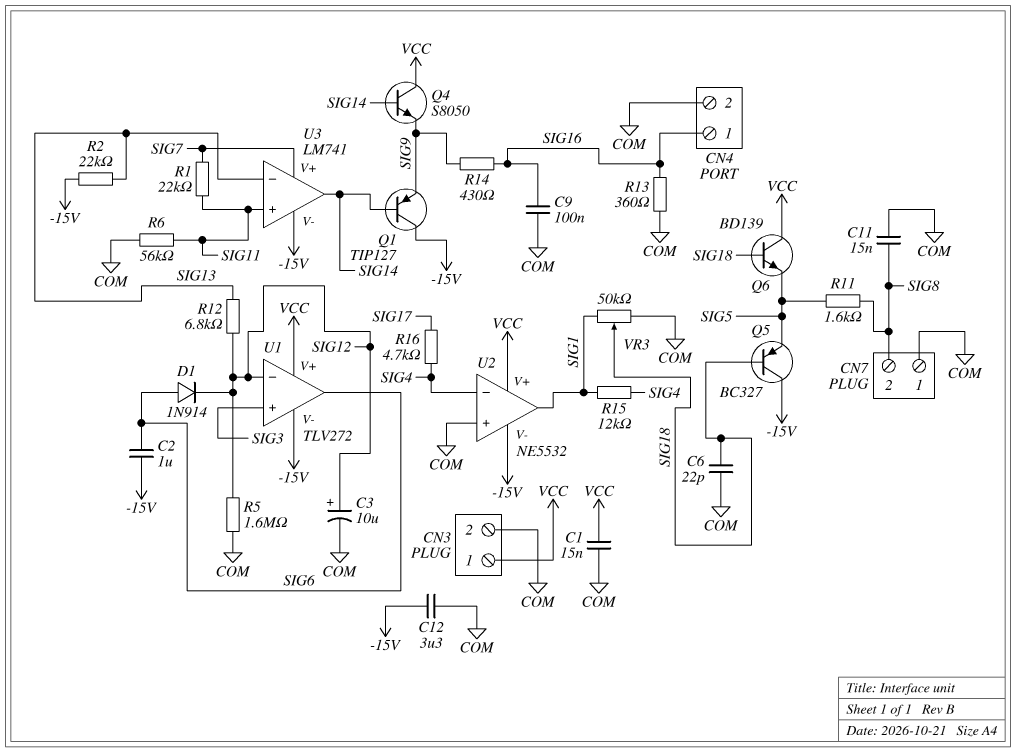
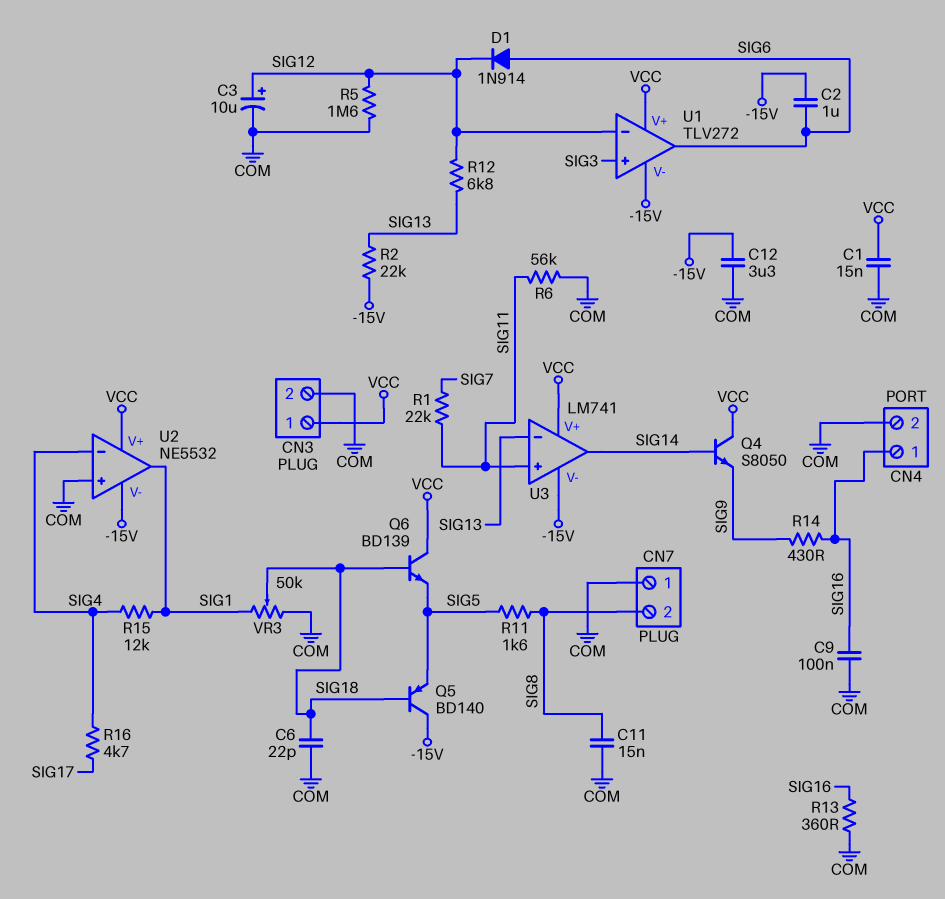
Q1: PNP TIP127 (B SIG14, C -15V, E SIG9) -> none
Q5: PNP BC327 (B SIG18, C -15V, E SIG5) -> PNP BD140 (B SIG18, C -15V, E SIG5)
U3 pin V+: SIG7 -> VCC

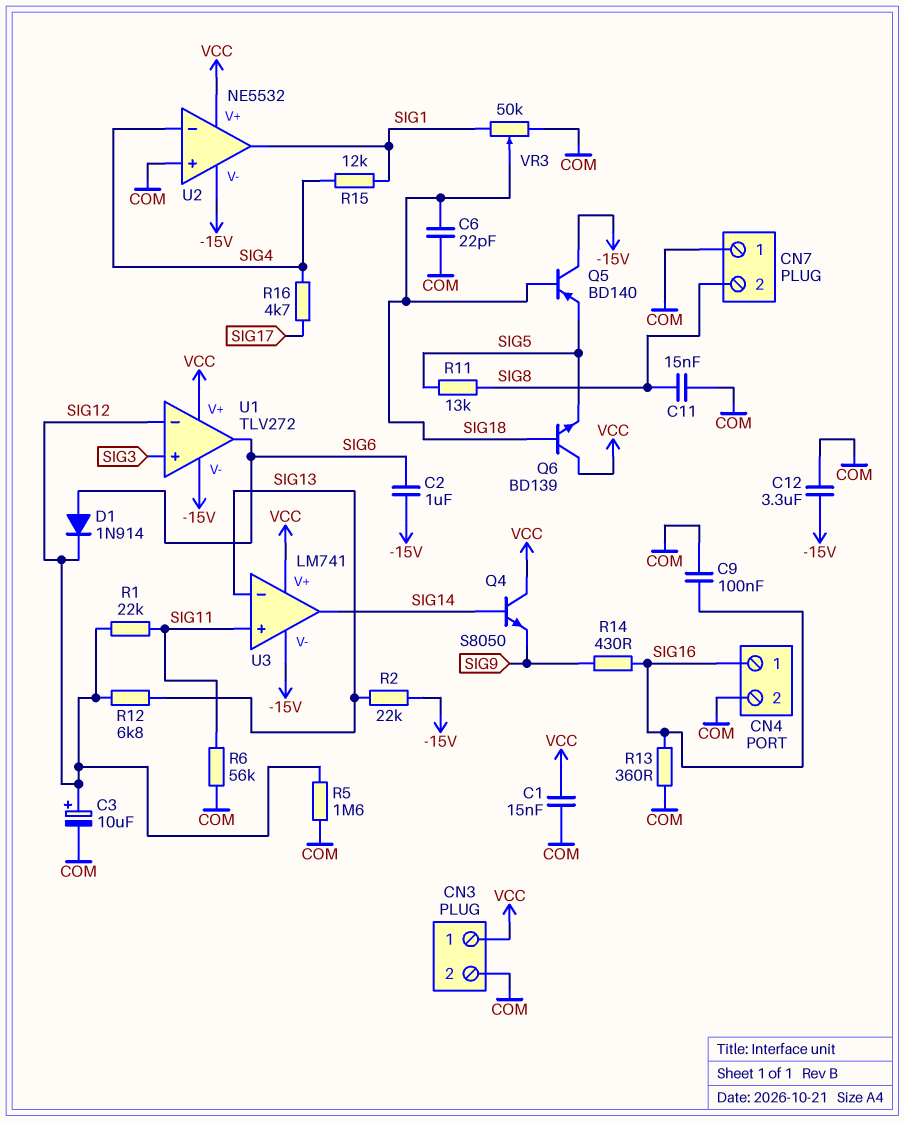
R1: 22k (SIG7, SIG11) -> 22k (SIG11, SIG12)
R11: 1.6k (SIG5, SIG8) -> 13k (SIG5, SIG8)

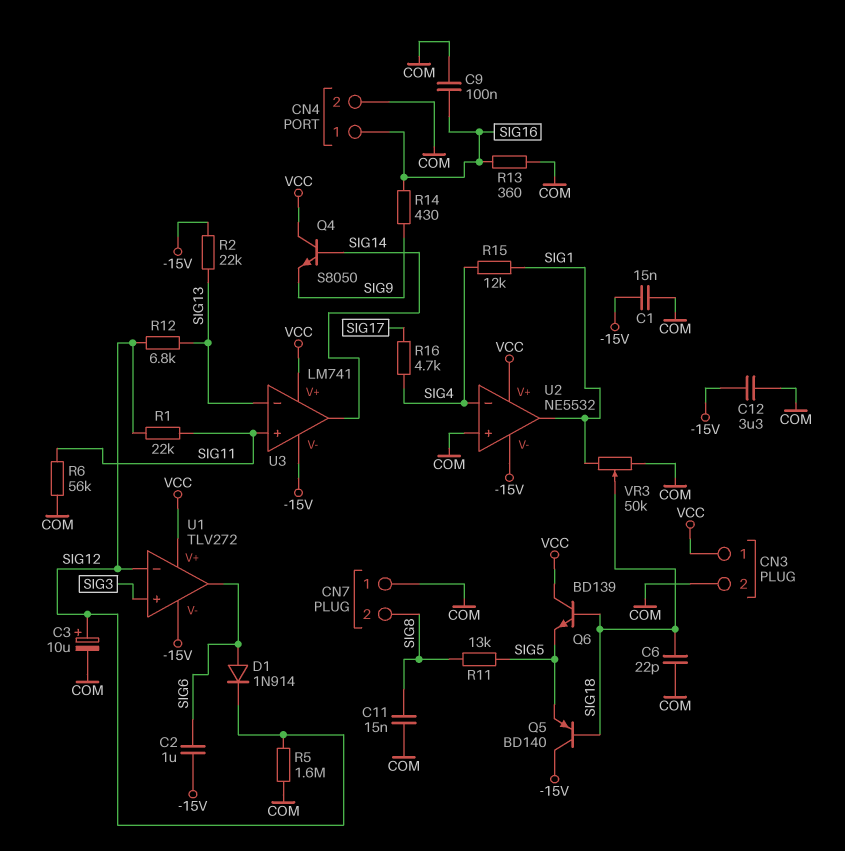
C1: 15nF (COM, VCC) -> 15nF (-15V, COM)

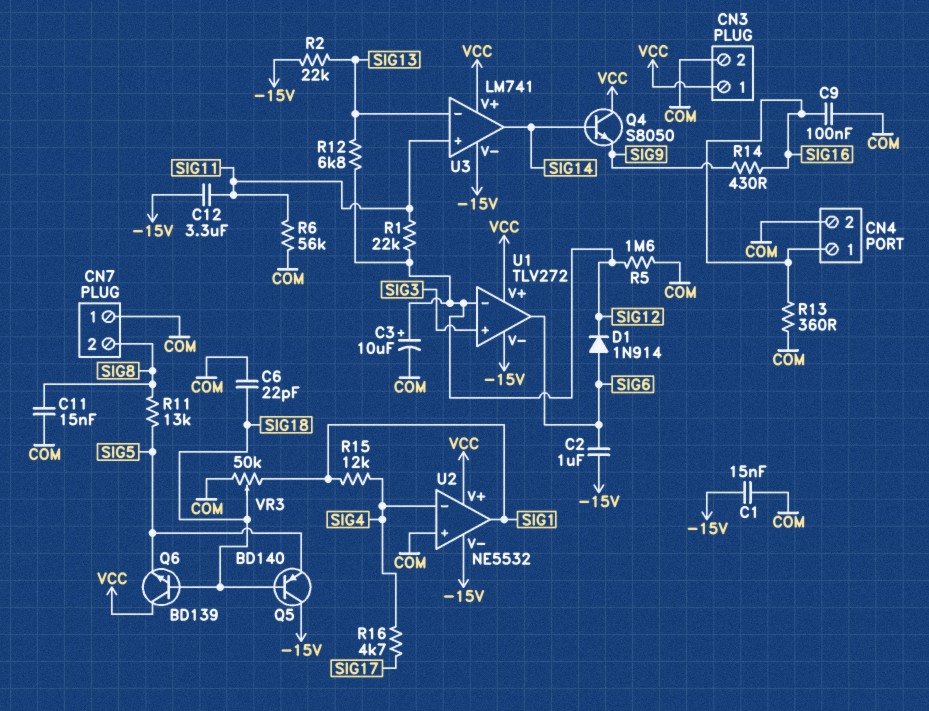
C12: 3.3uF (-15V, COM) -> 3.3uF (-15V, SIG11)

